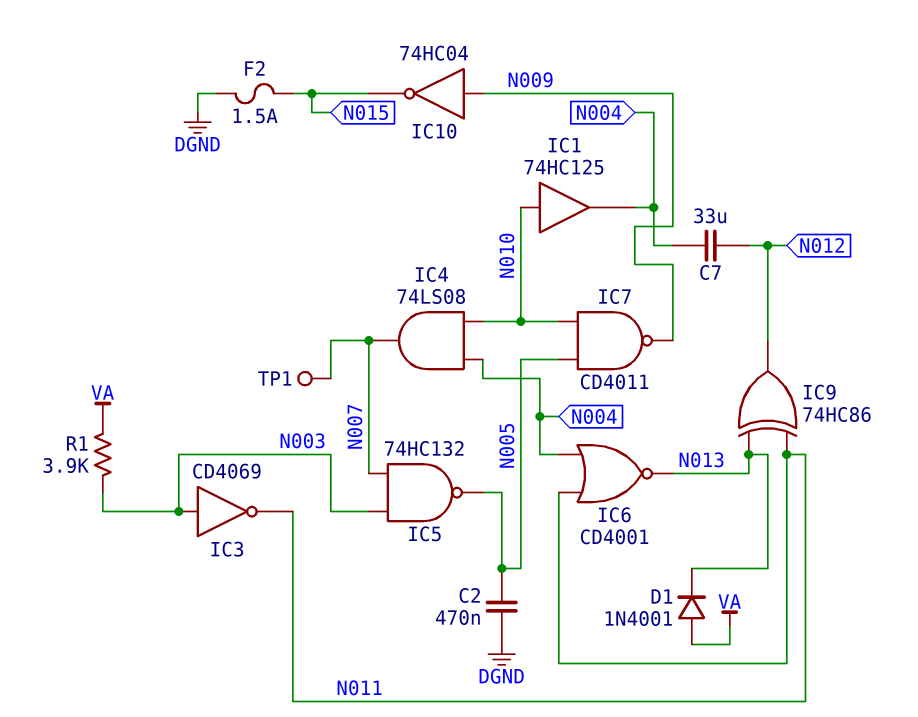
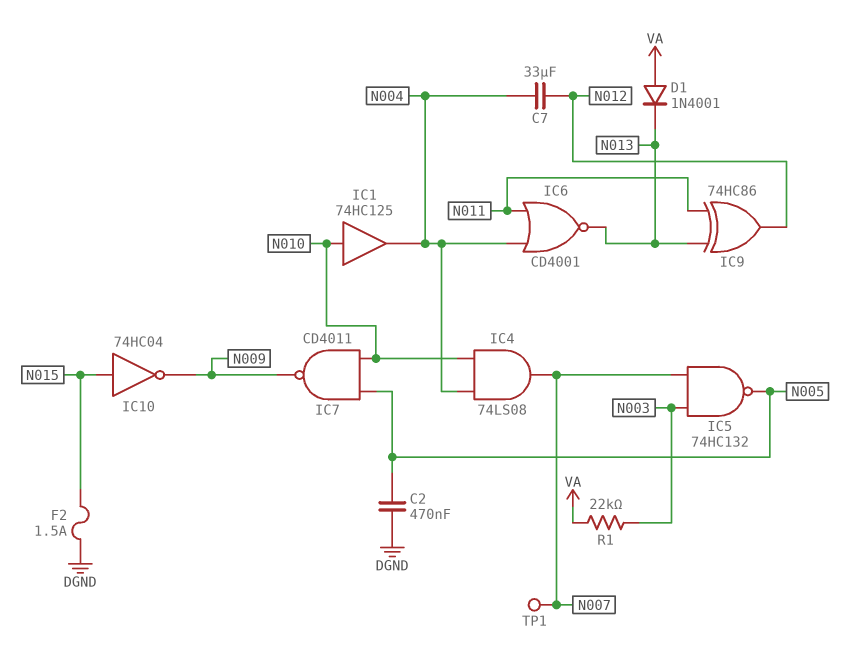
IC3: NOT CD4069 (in N003, out N011) -> none
IC10: NOT 74HC04 (in N009, out N015) -> NOT 74HC04 (in N015, out N009)
R1: 3.9k (N003, VA) -> 22k (N003, VA)

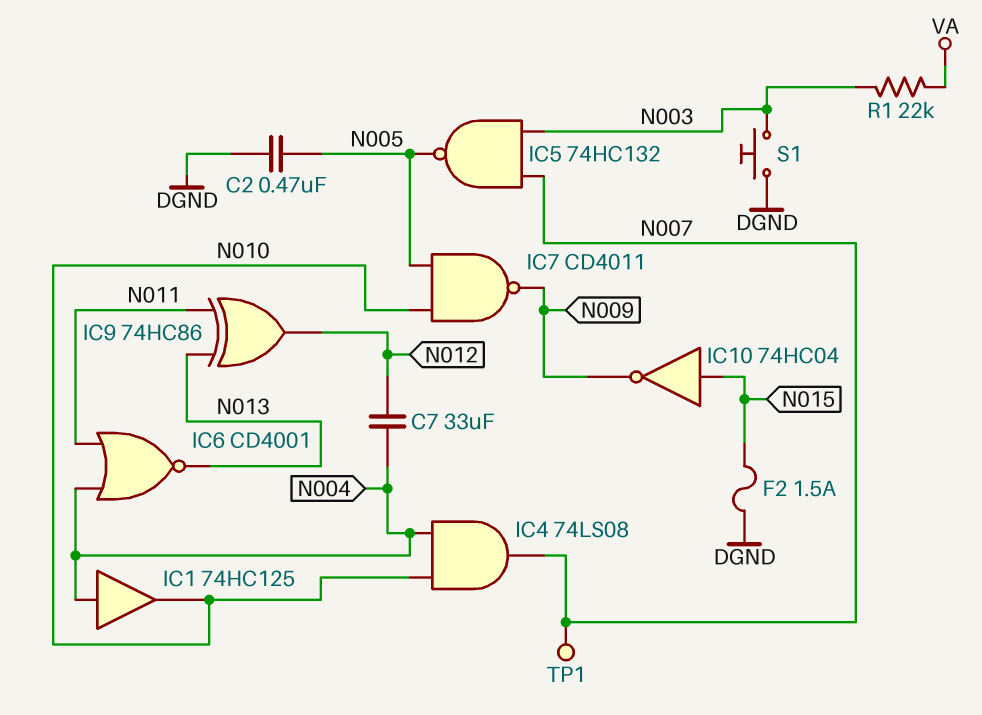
D1: diode 1N4001 (A VA, K N013) -> none
IC1: buffer 74HC125 (in N010, out N004) -> buffer 74HC125 (in N004, out N010)
S1: none -> button (DGND, N003)

